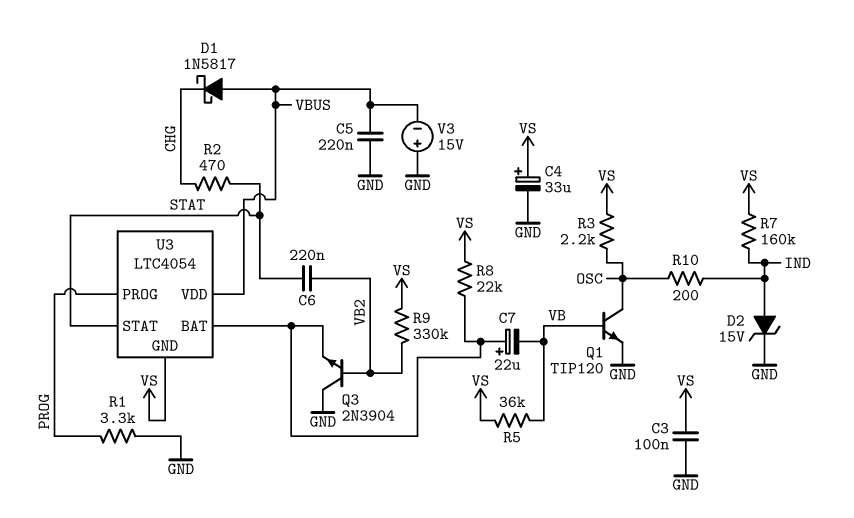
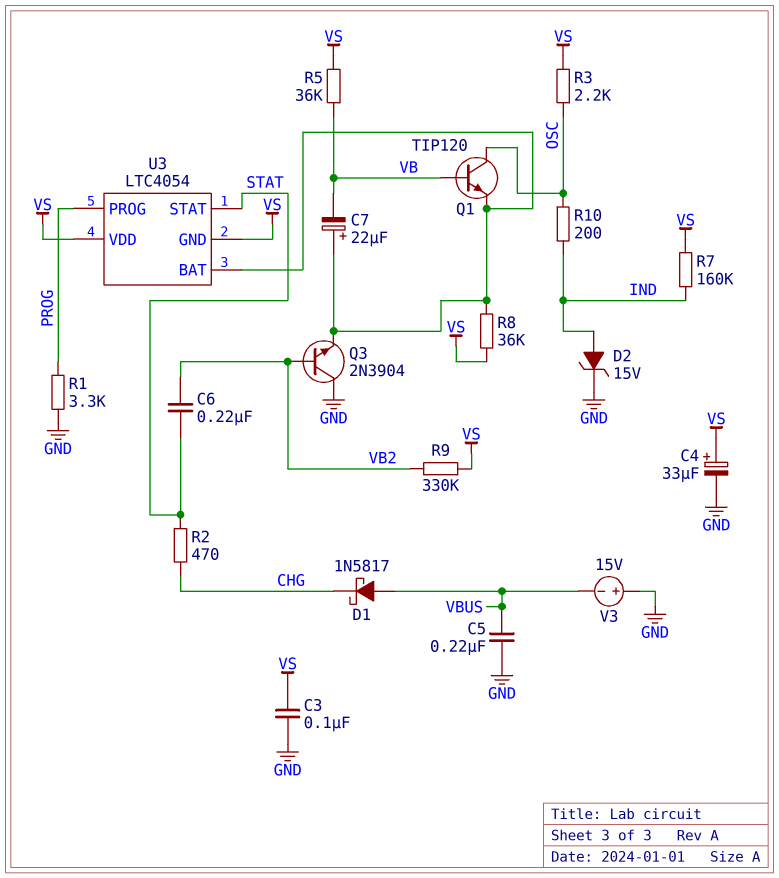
Q1: NPN TIP120 (B VB, C OSC, E GND) -> NPN TIP120 (B VB, C OSC, E U3/BAT)
R8: 22k (U3/BAT, VS) -> 36k (U3/BAT, VS)
U3 pin VDD: VBUS -> VS

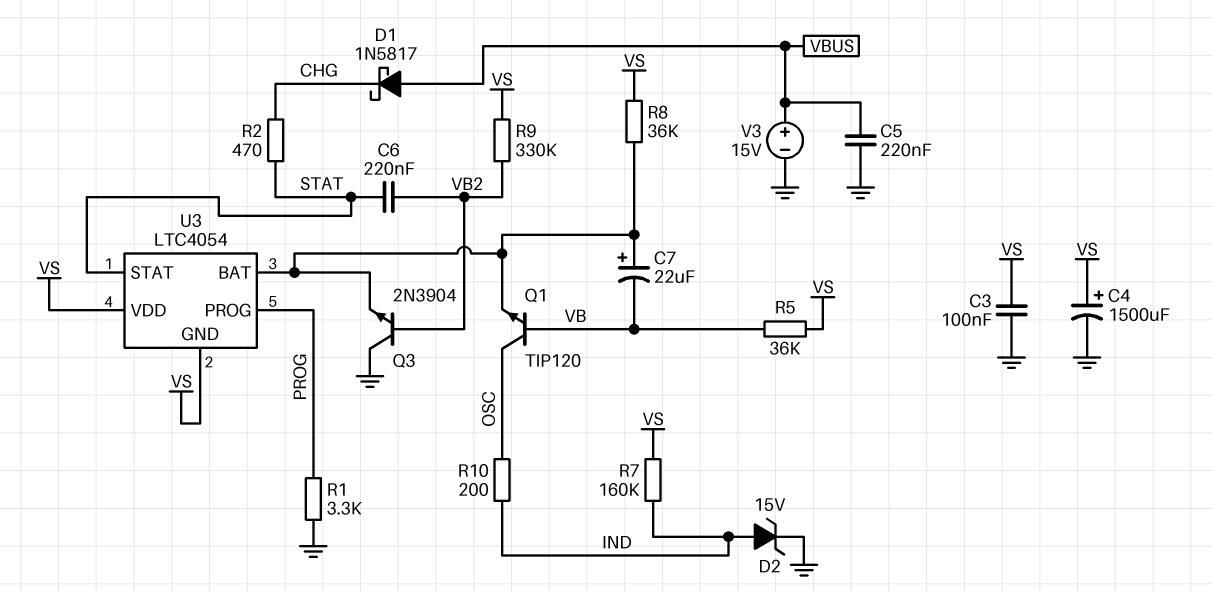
C4: 33uF (plus VS, minus GND) -> 1500uF (plus VS, minus GND)
R3: 2.2k (OSC, VS) -> none
V3: 15V (plus GND, minus VBUS) -> 15V (plus VBUS, minus GND)

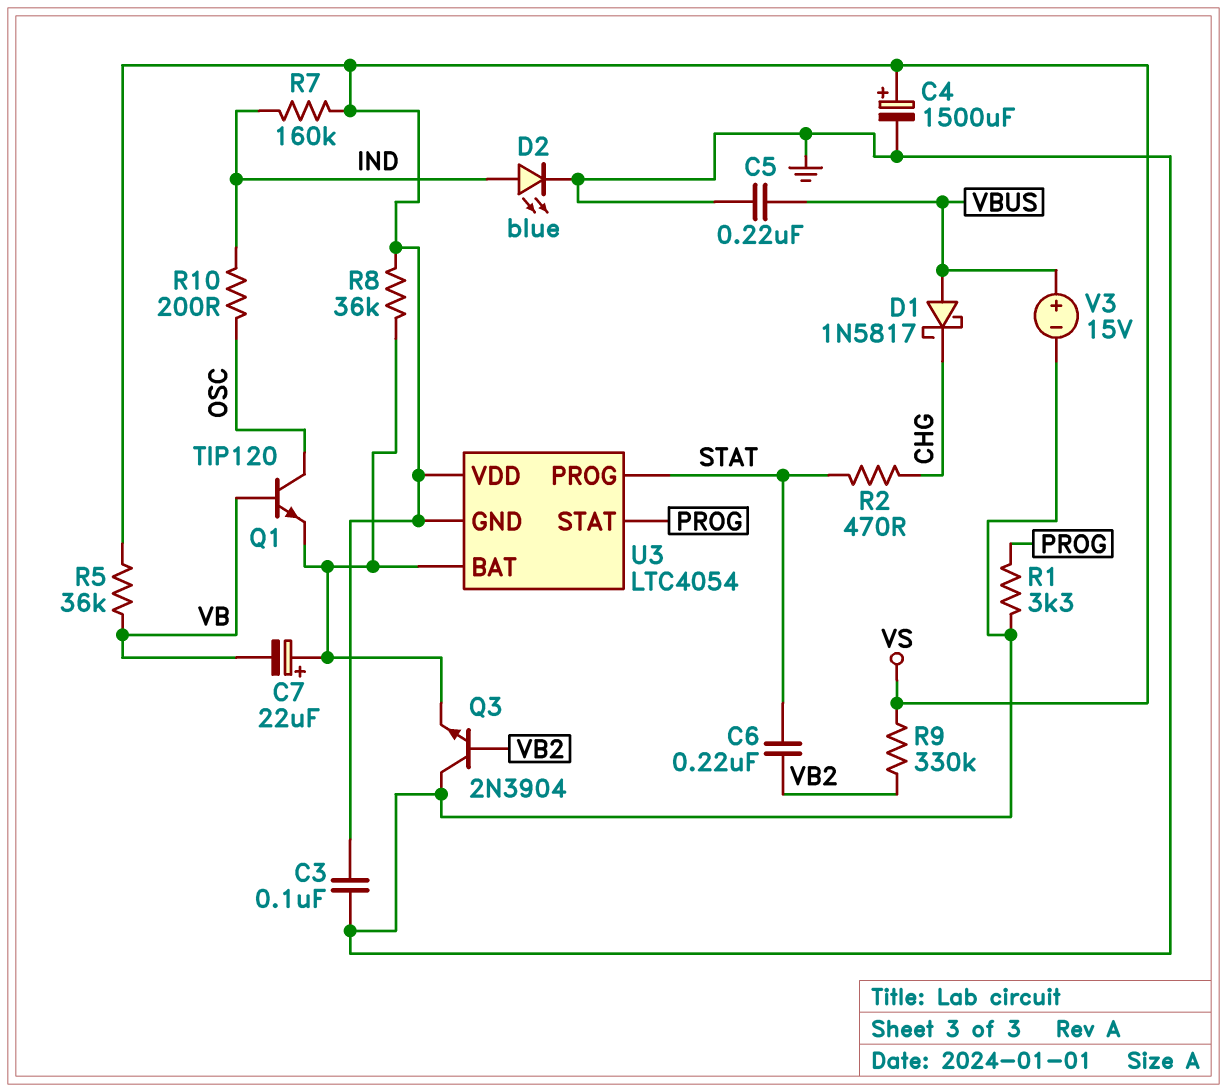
D2: zener 15V (A IND, K GND) -> LED blue (A IND, K GND)
U3 pin PROG: PROG -> STAT
U3 pin STAT: STAT -> PROG

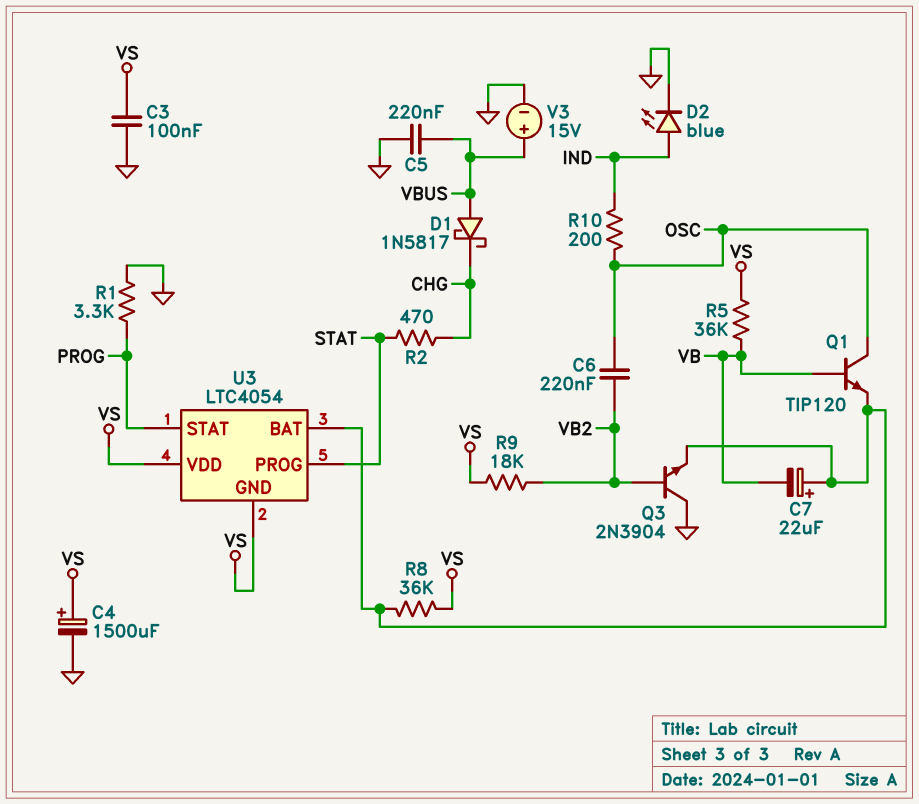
C6: 220nF (STAT, VB2) -> 220nF (OSC, VB2)
R7: 160k (IND, VS) -> none
R9: 330k (VB2, VS) -> 18k (VB2, VS)

